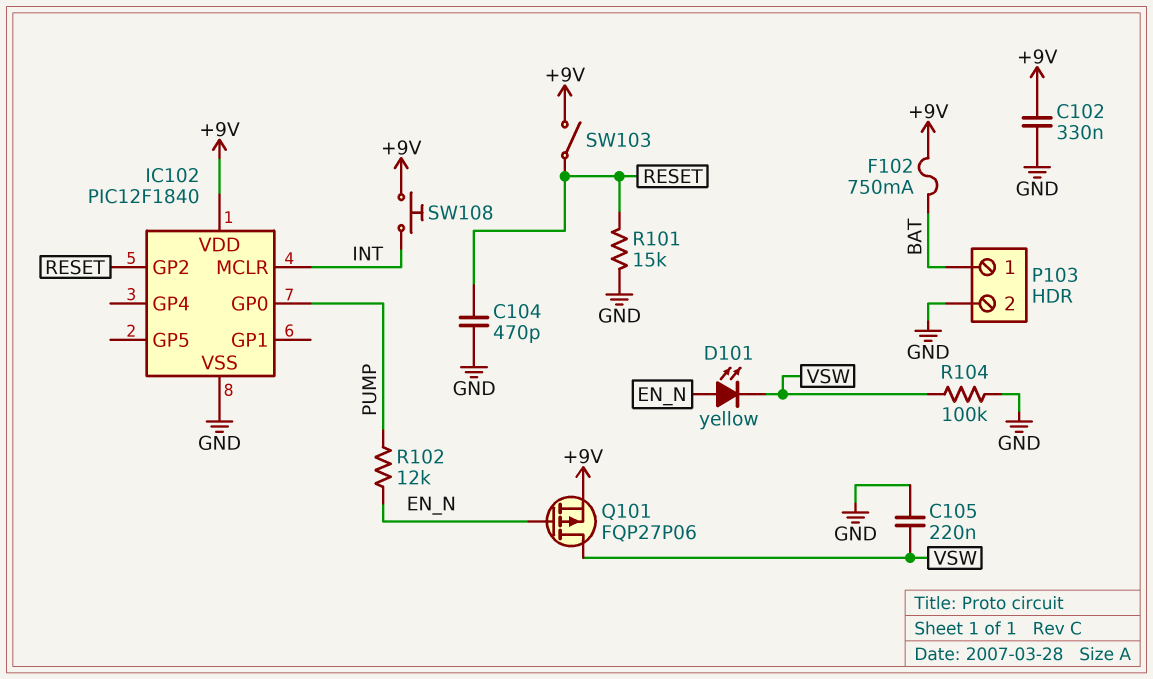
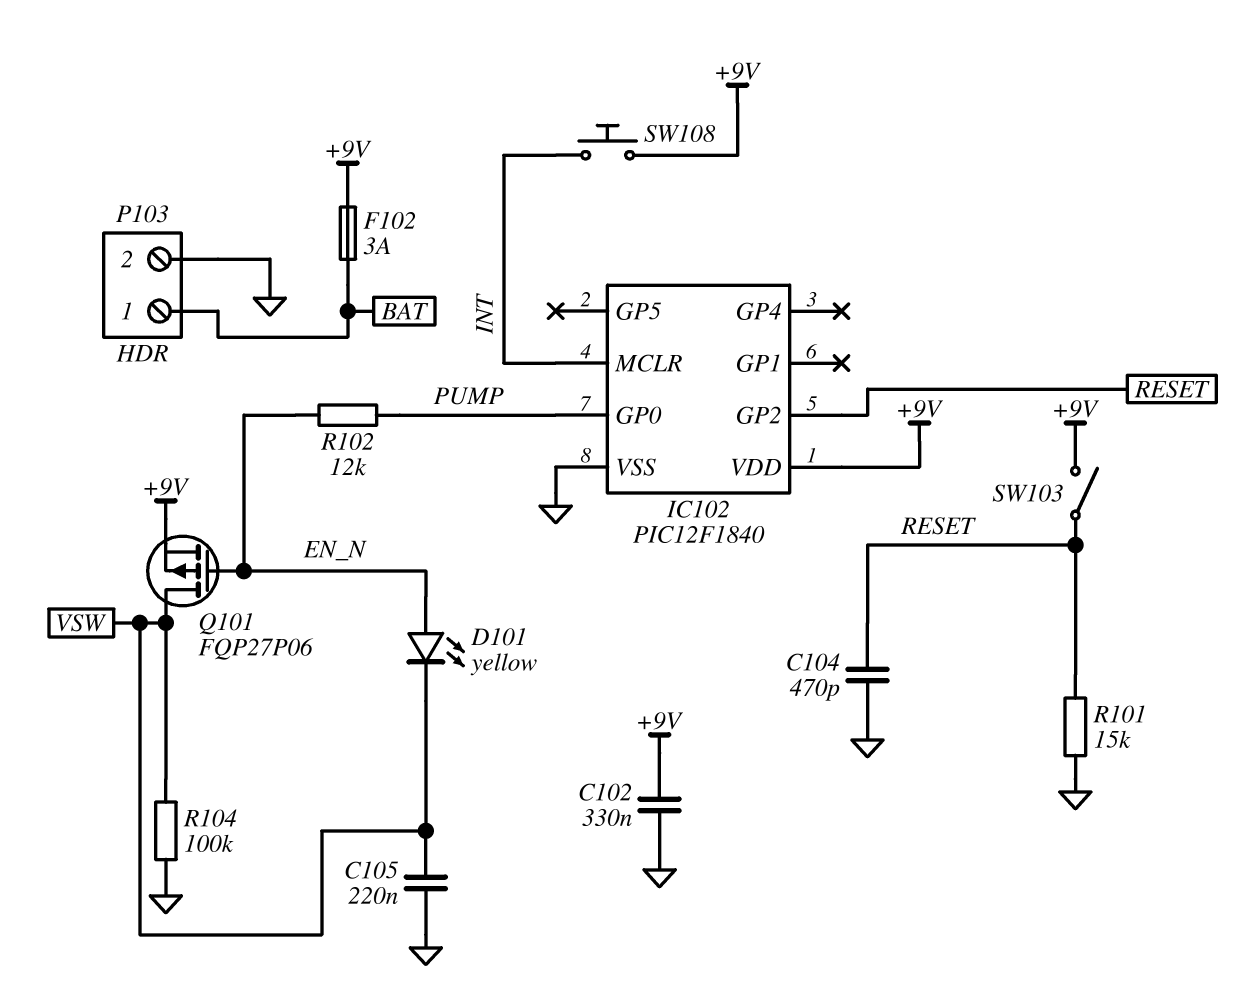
F102: 750mA (+9V, BAT) -> 3A (+9V, BAT)

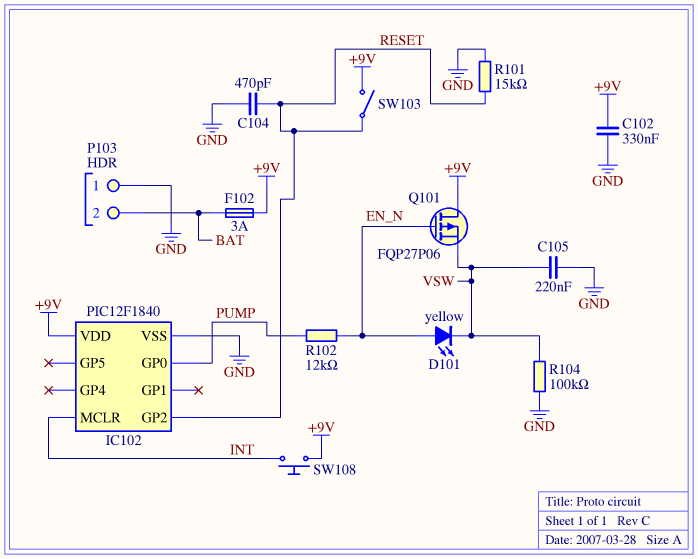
P103 pin 1: BAT -> GND
P103 pin 2: GND -> BAT
Q101: PMOS FQP27P06 (G EN_N, D VSW, S +9V) -> PMOS FQP27P06 (G EN_N, D +9V, S VSW)

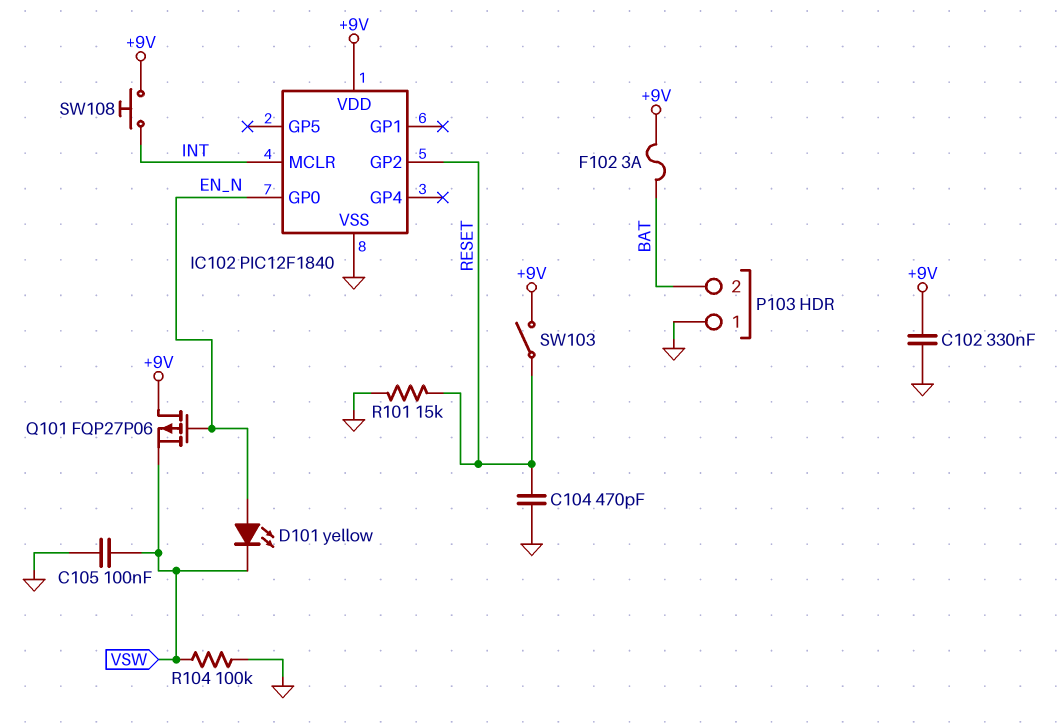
C105: 220nF (GND, VSW) -> 100nF (GND, VSW)
IC102 pin GP0: PUMP -> EN_N
R102: 12k (EN_N, PUMP) -> none

